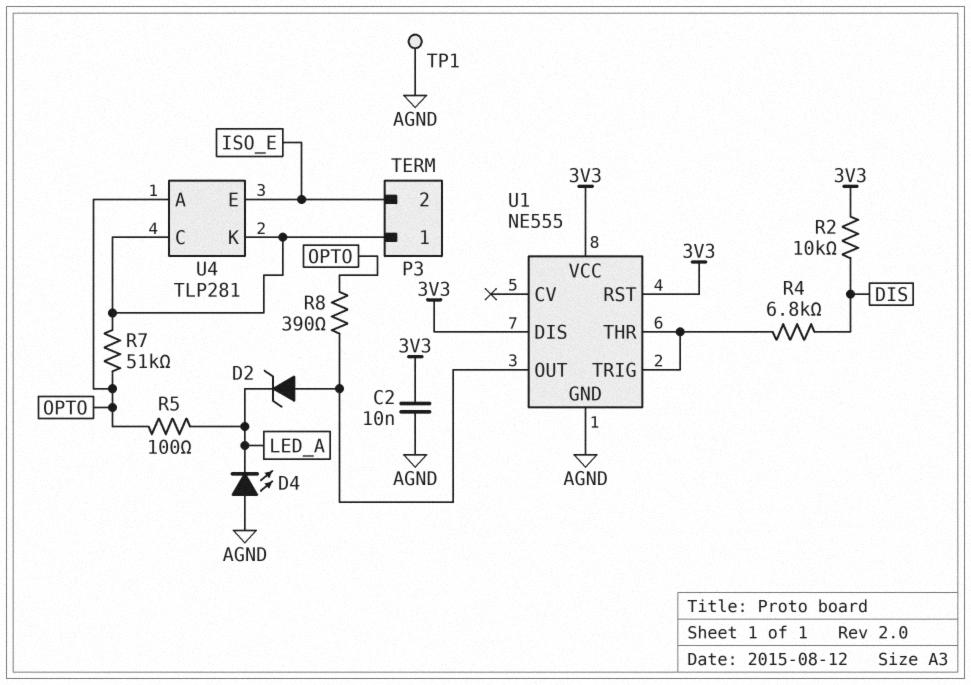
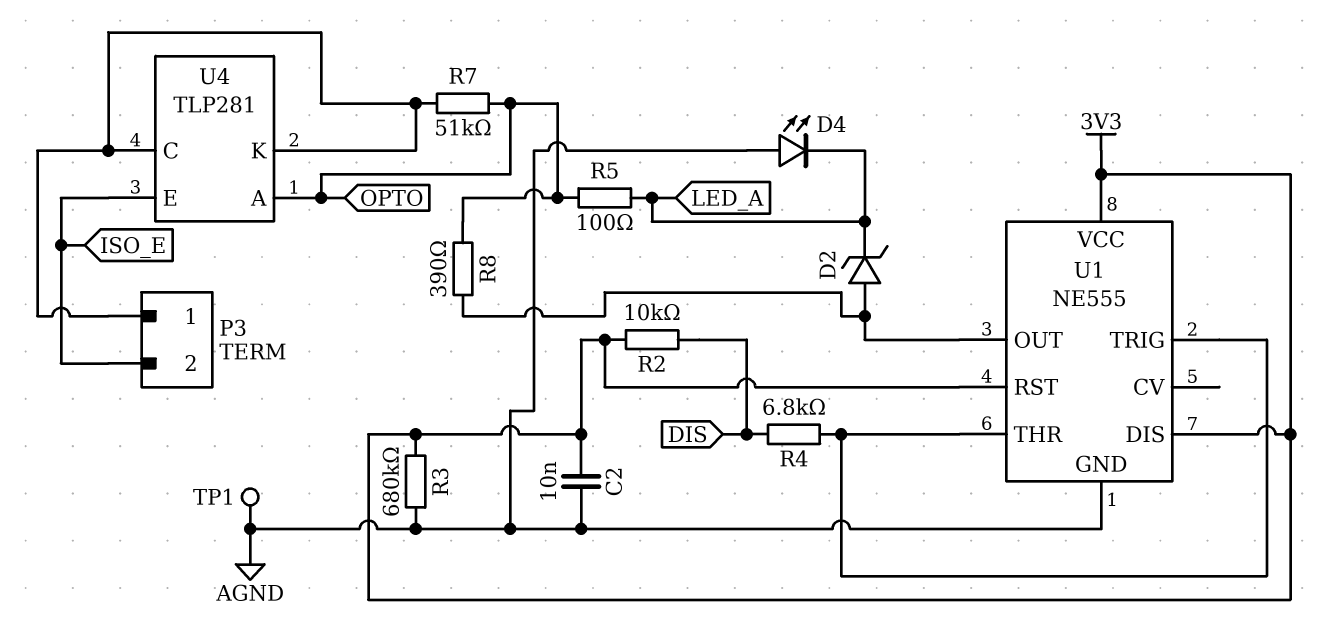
R3: none -> 680k (3V3, AGND)

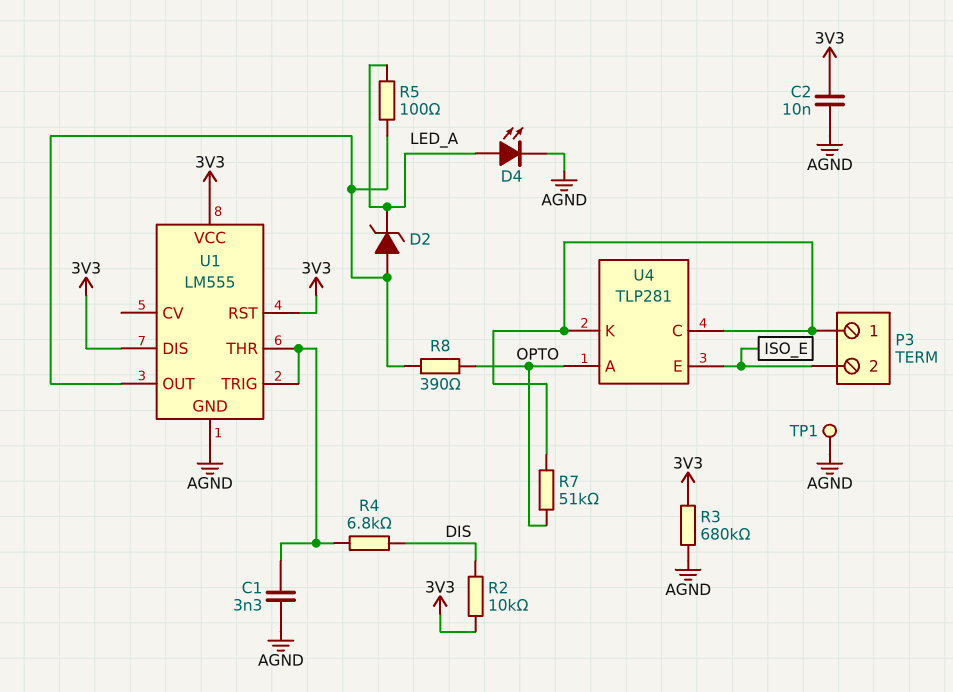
C1: none -> 3.3nF (AGND, U1/THR)
D4: LED (A AGND, K LED_A) -> LED (A LED_A, K AGND)
R5: 100 (LED_A, OPTO) -> 100 (LED_A, U1/OUT)
U1: NE555 -> LM555

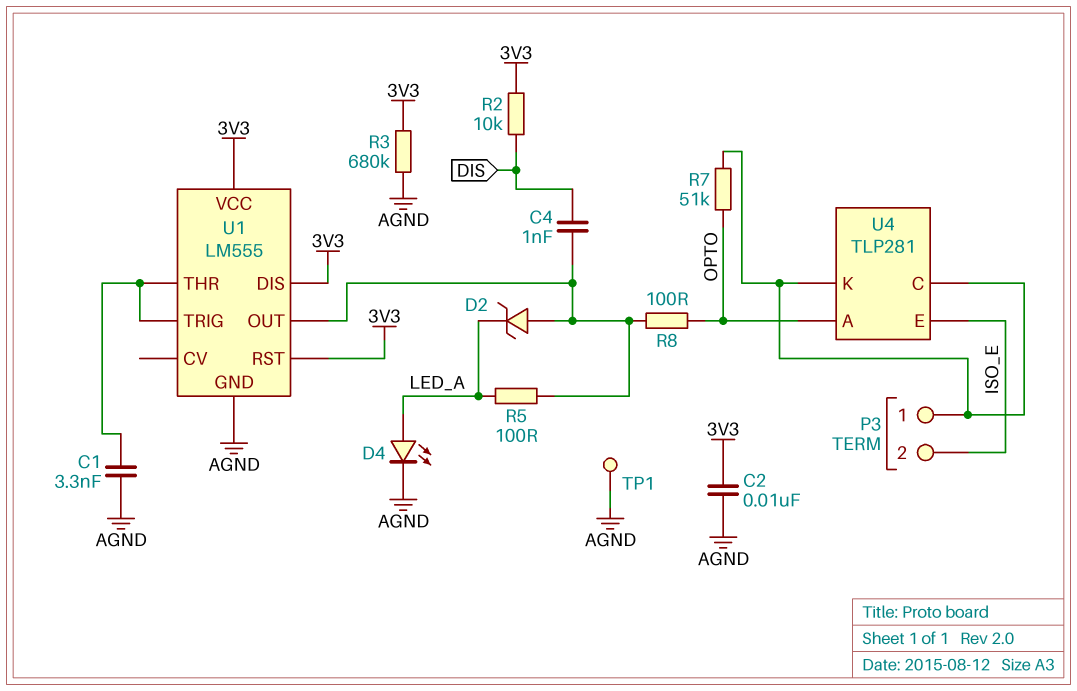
C4: none -> 1nF (DIS, U1/OUT)
R4: 6.8k (DIS, U1/THR) -> none
R8: 390 (OPTO, U1/OUT) -> 100 (OPTO, U1/OUT)

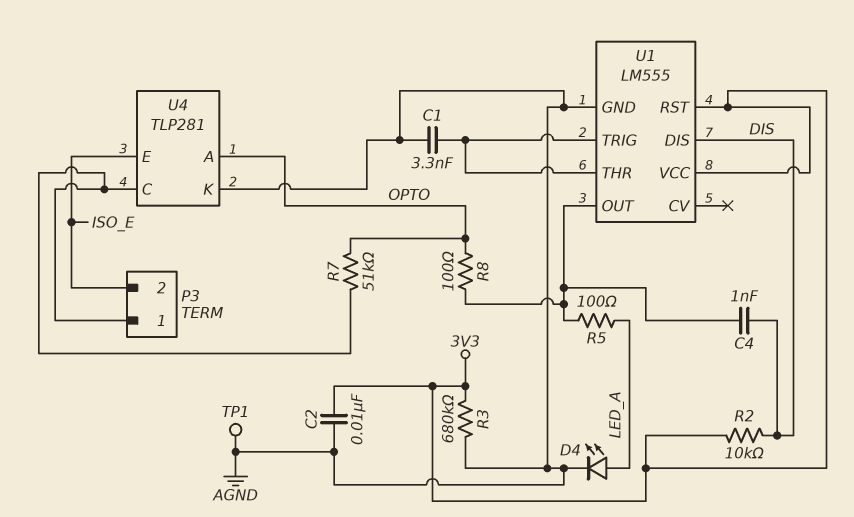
D2: zener (A U1/OUT, K LED_A) -> none
U1 pin DIS: 3V3 -> DIS
U4 pin K: P3/1 -> AGND

